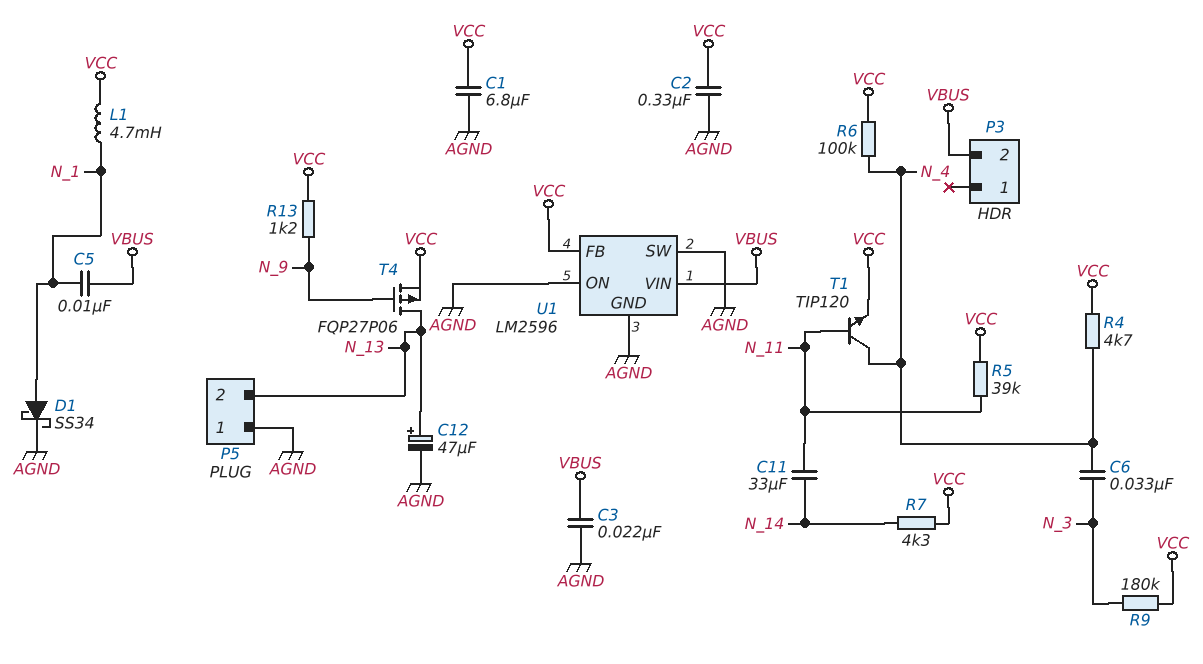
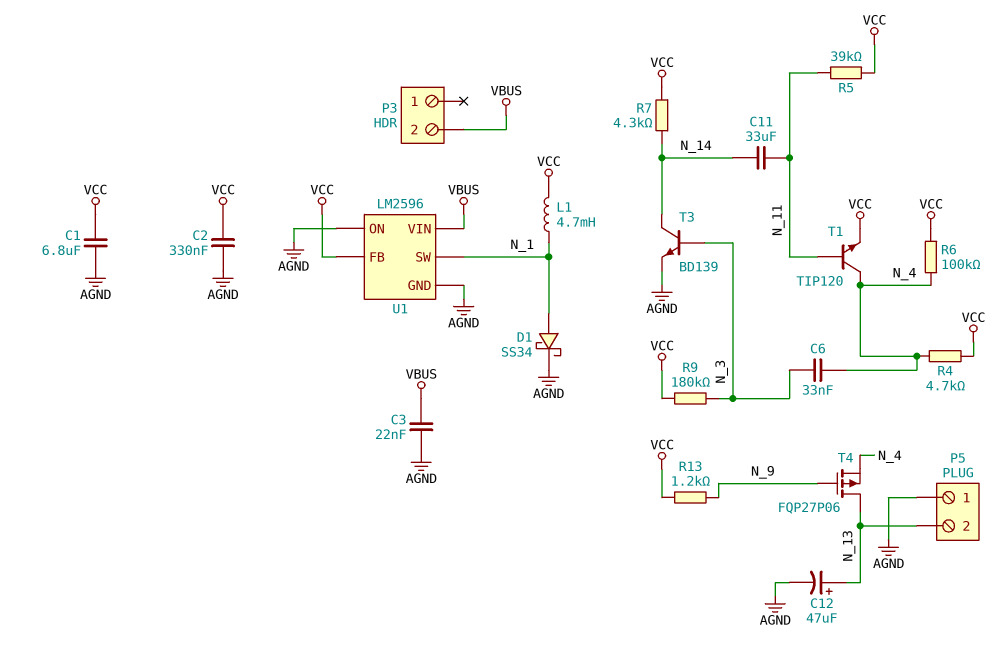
C5: 10nF (N_1, VBUS) -> none
T3: none -> NPN BD139 (B N_3, C N_14, E AGND)
T4: PMOS FQP27P06 (G N_9, D N_13, S VCC) -> PMOS FQP27P06 (G N_9, D N_13, S N_4)
U1 pin SW: AGND -> N_1

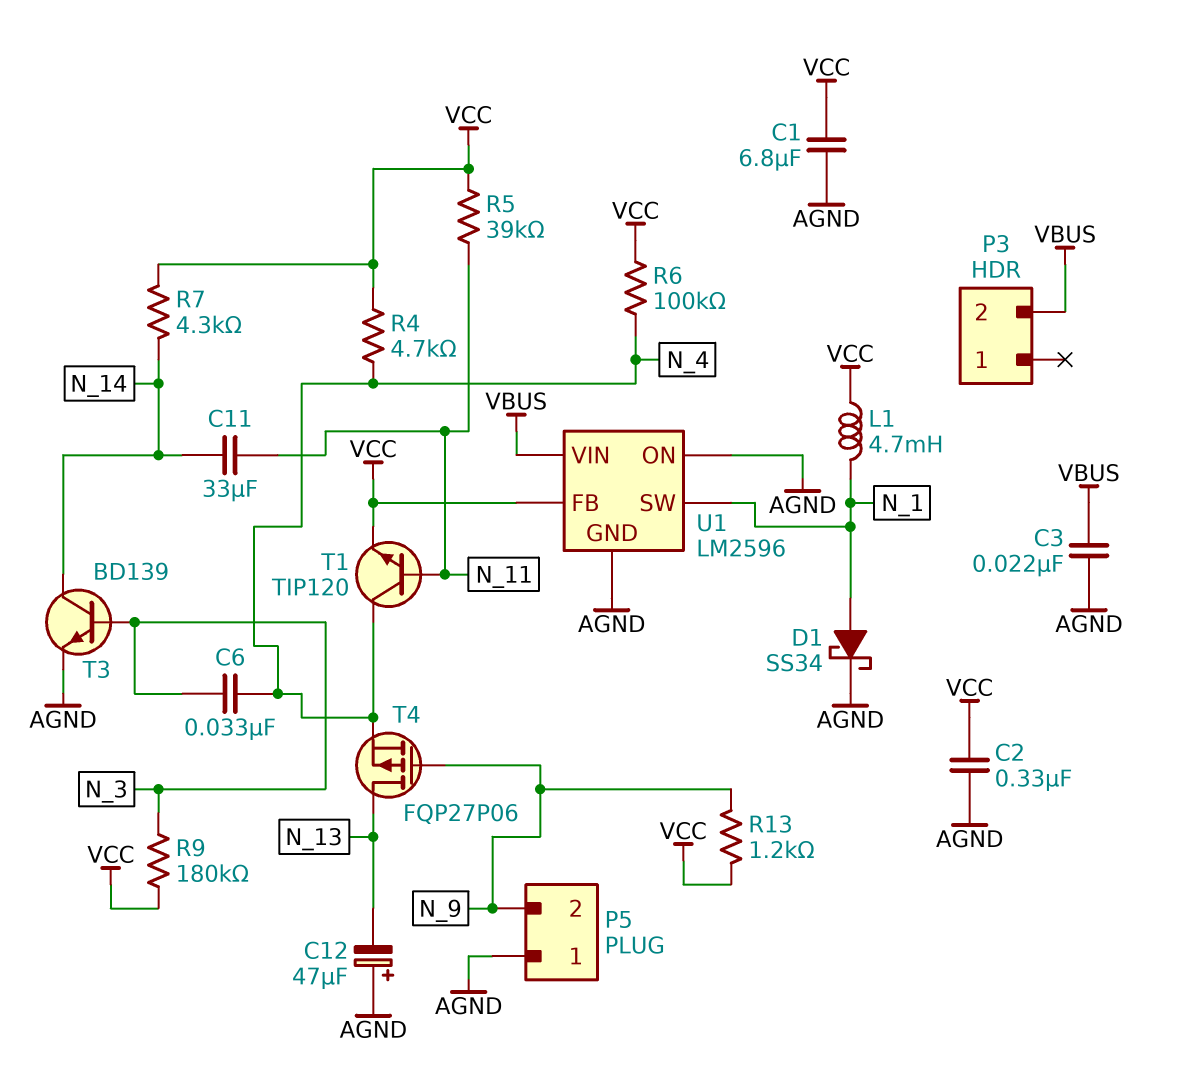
C12: 47uF (plus N_13, minus AGND) -> 47uF (plus AGND, minus N_13)
P5 pin 2: N_13 -> N_9

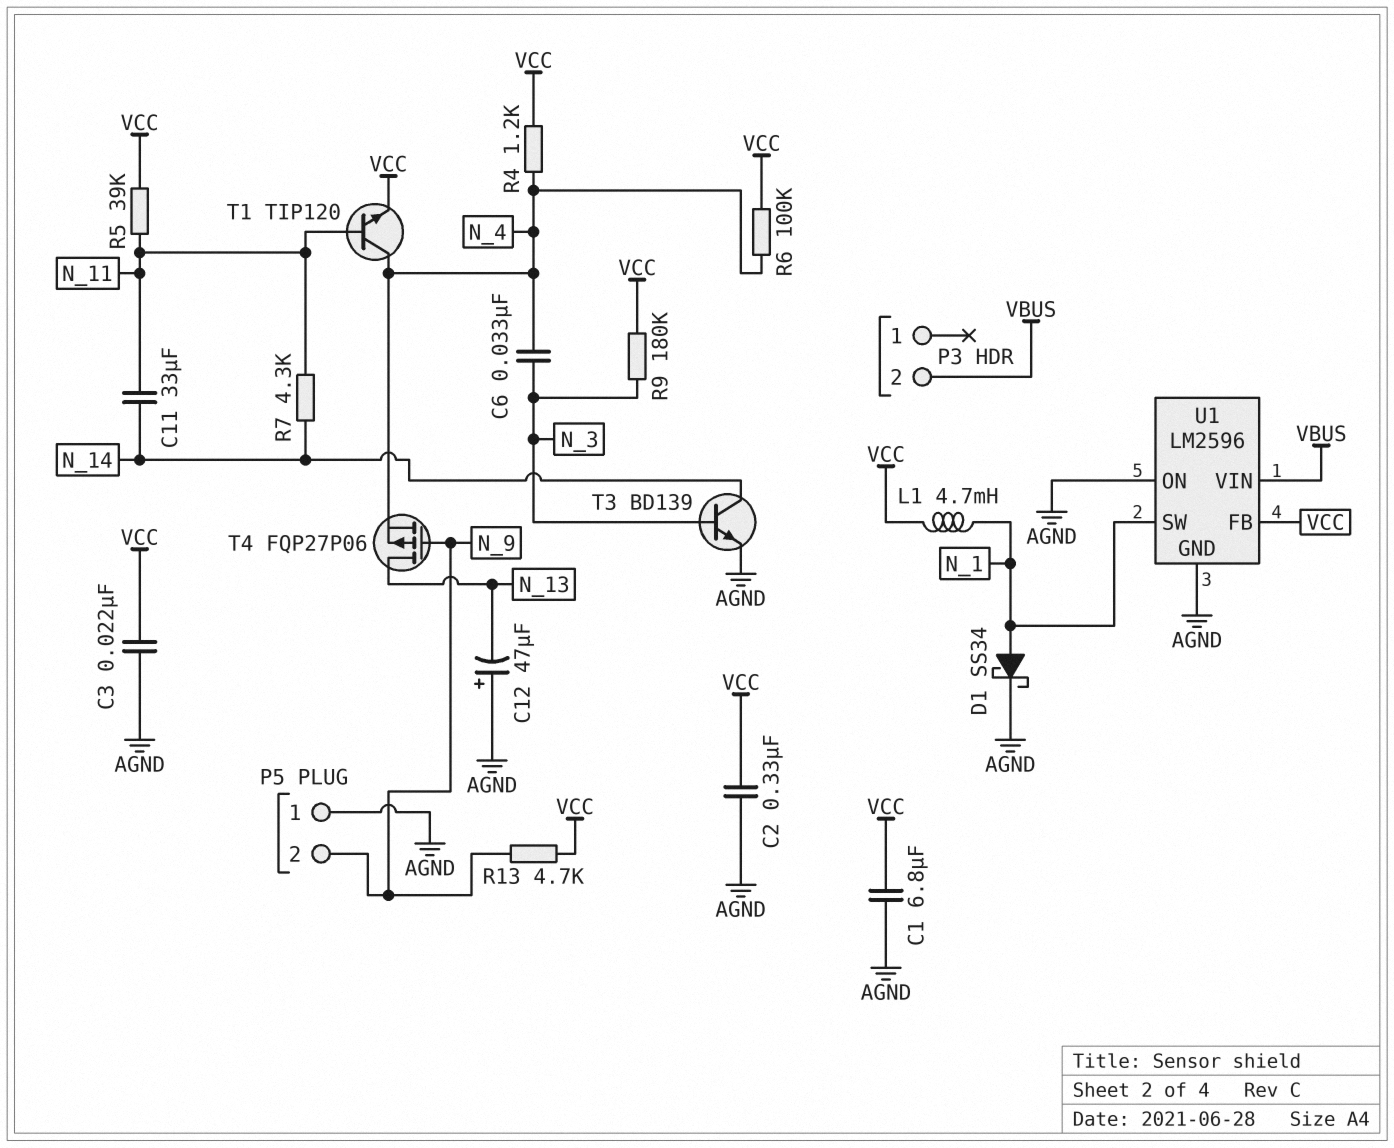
C3: 22nF (AGND, VBUS) -> 22nF (AGND, VCC)
R4: 4.7k (N_4, VCC) -> 1.2k (N_4, VCC)
R7: 4.3k (N_14, VCC) -> 4.3k (N_11, N_14)
R13: 1.2k (N_9, VCC) -> 4.7k (N_9, VCC)

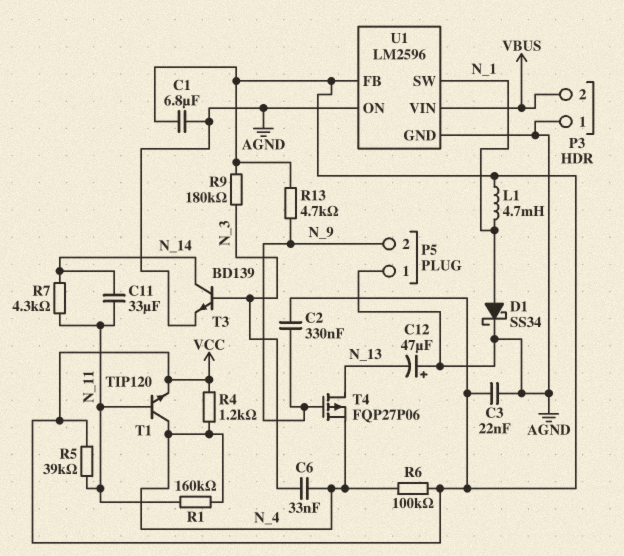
C2: 330nF (AGND, VCC) -> 330nF (N_9, VCC)
P3 pin 1: none -> AGND
R1: none -> 160k (N_4, N_11)

